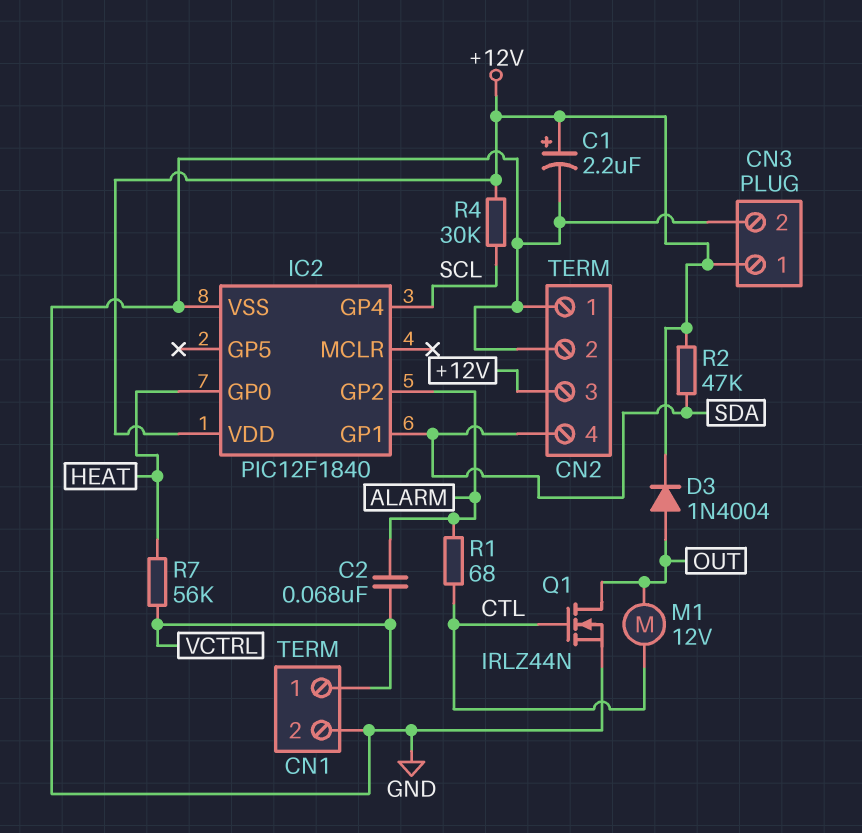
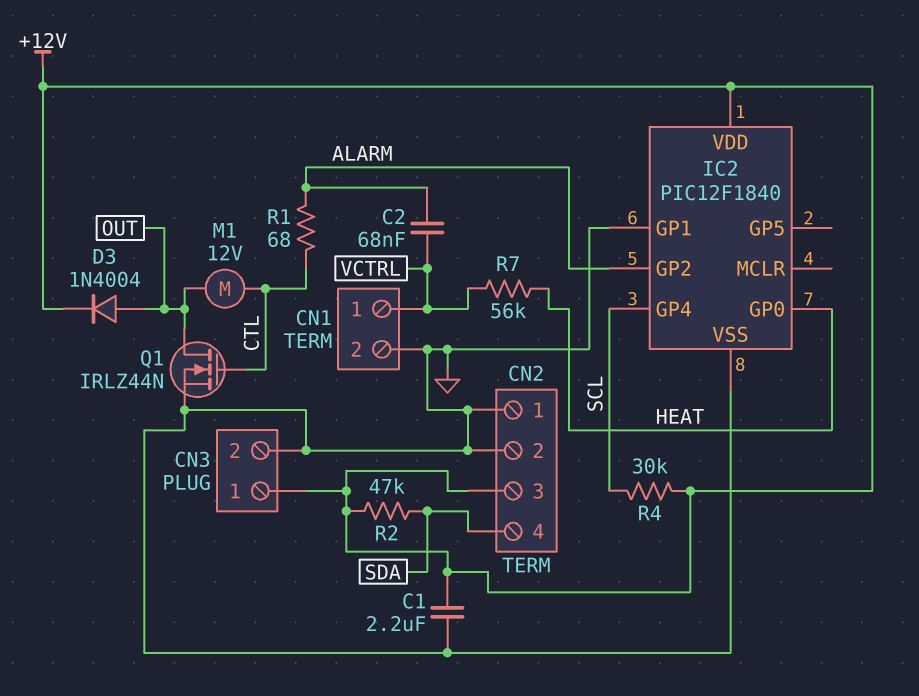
C1: 2.2uF (plus +12V, minus GND) -> 2.2uF (+12V, GND)
IC2 pin GP1: SDA -> GND

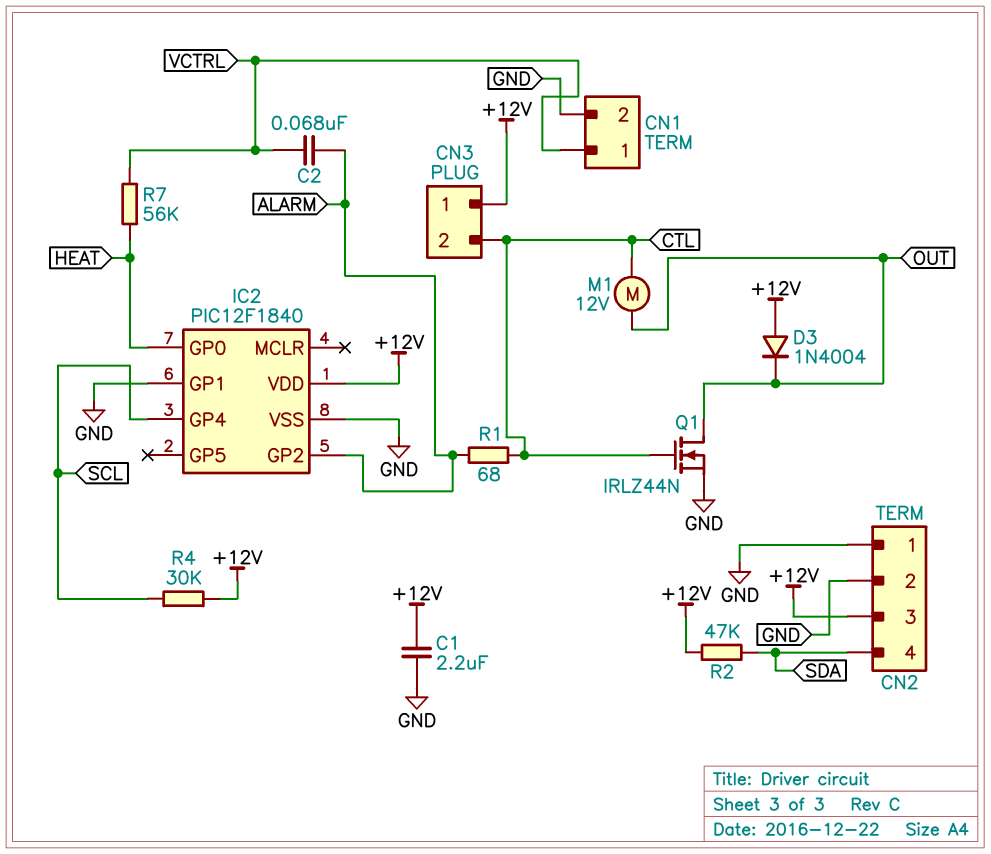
CN3 pin 2: GND -> CTL
D3: diode 1N4004 (A OUT, K +12V) -> diode 1N4004 (A +12V, K OUT)

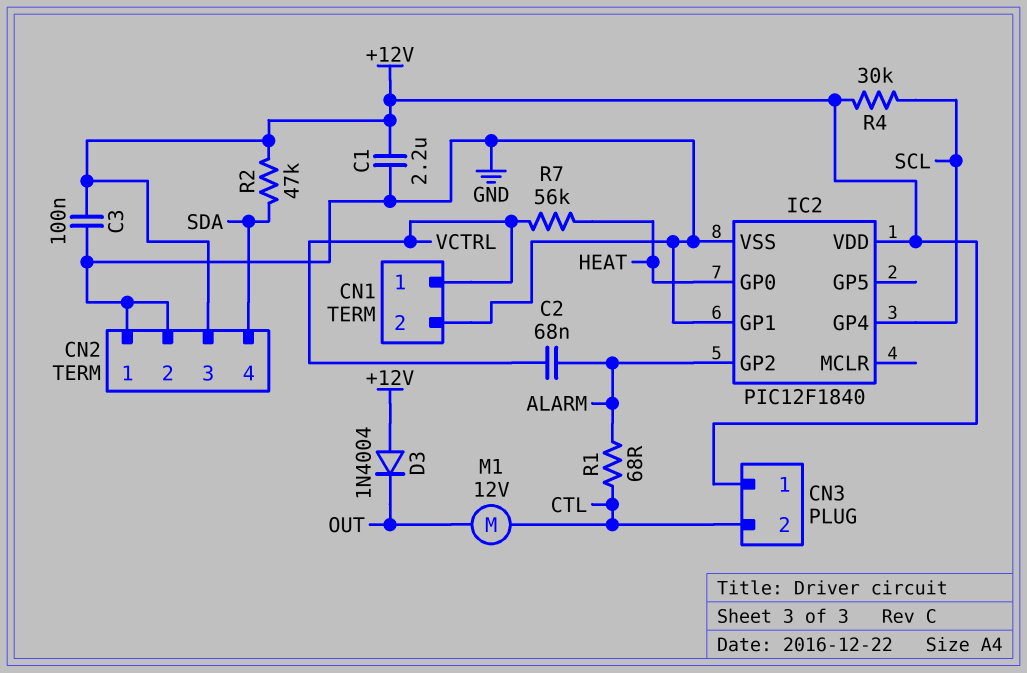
C3: none -> 100nF (+12V, GND)
Q1: NMOS IRLZ44N (G CTL, D OUT, S GND) -> none

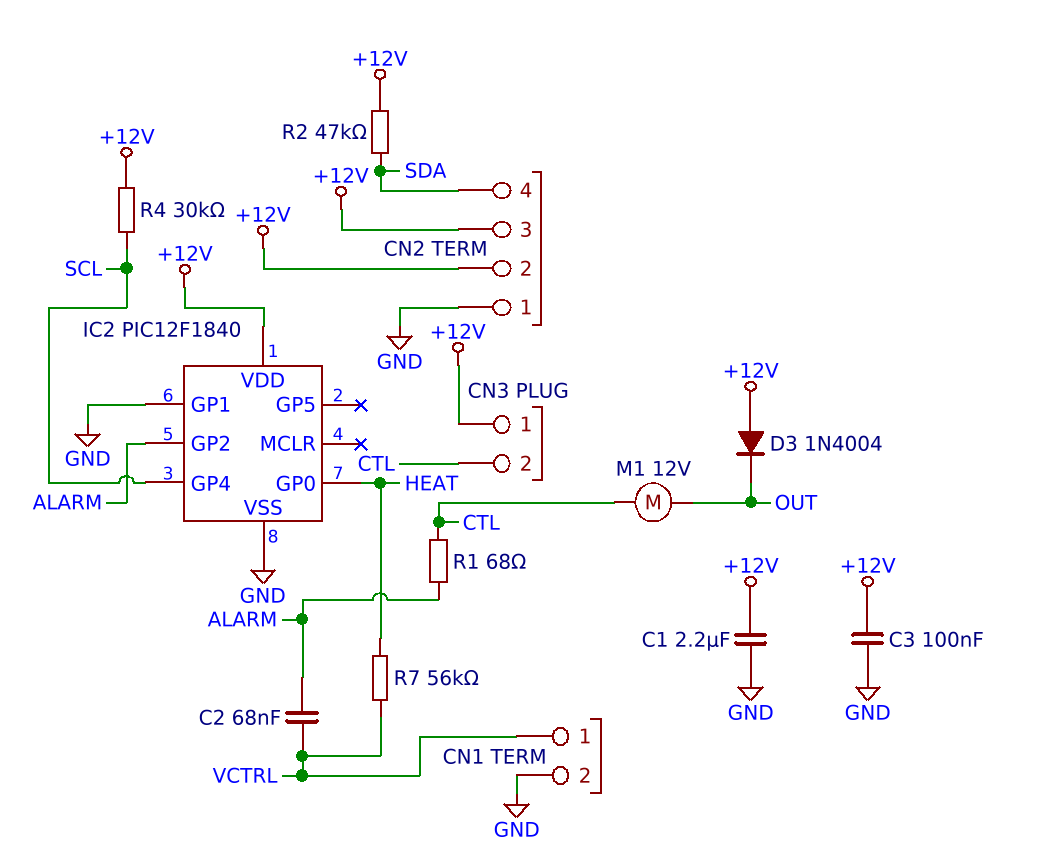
CN2 pin 2: GND -> +12V

